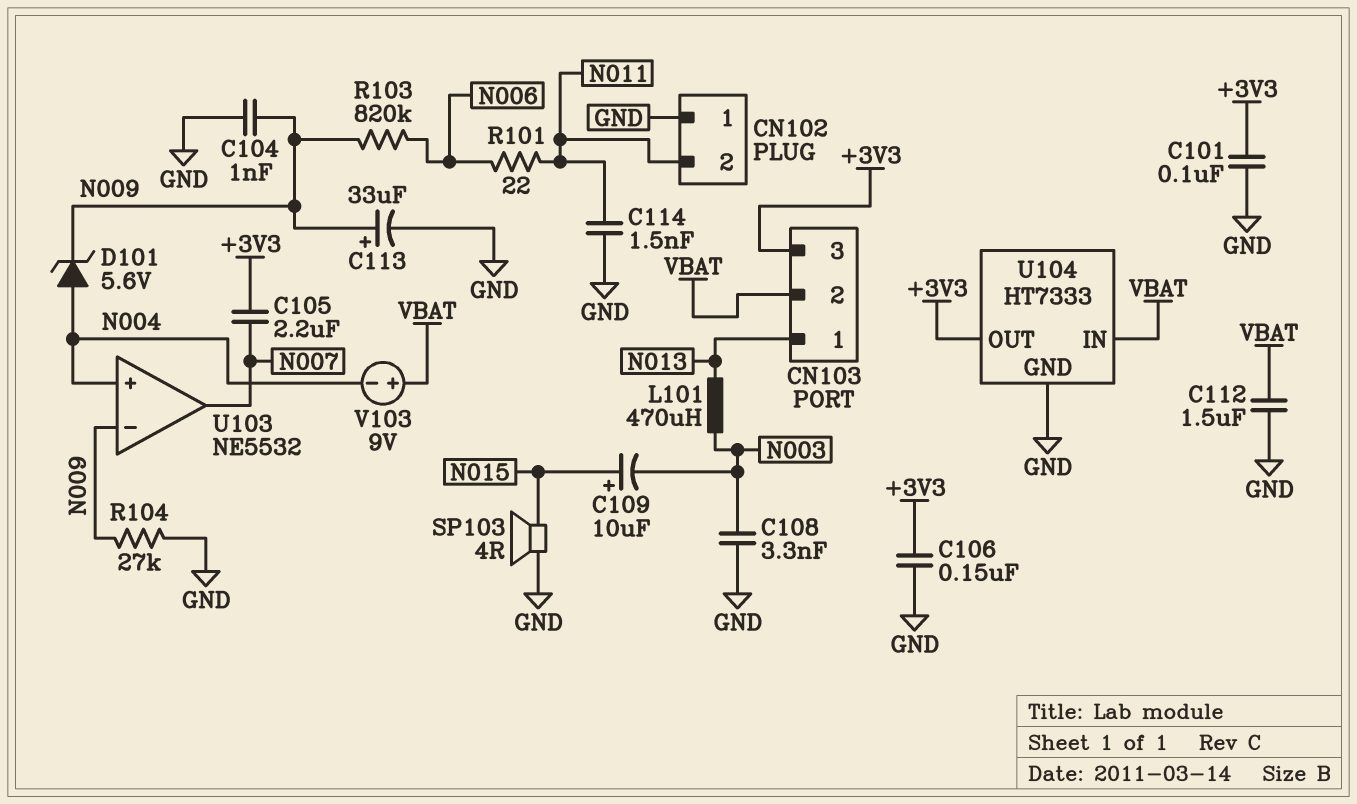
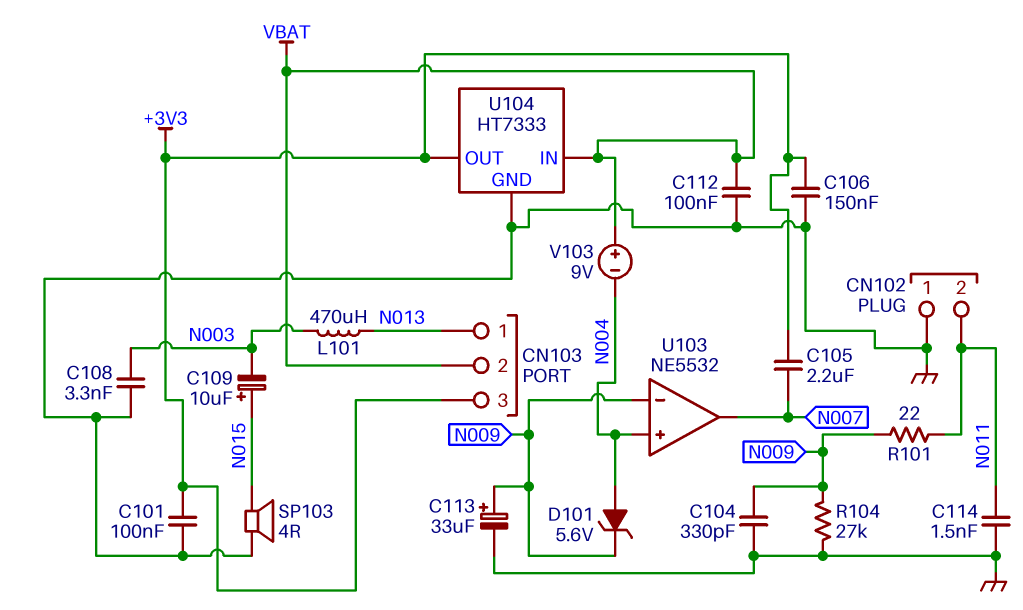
C104: 1nF (GND, N009) -> 330pF (GND, N009)
C112: 1.5uF (GND, VBAT) -> 100nF (GND, VBAT)
R101: 22 (N006, N011) -> 22 (N009, N011)
R103: 820k (N006, N009) -> none

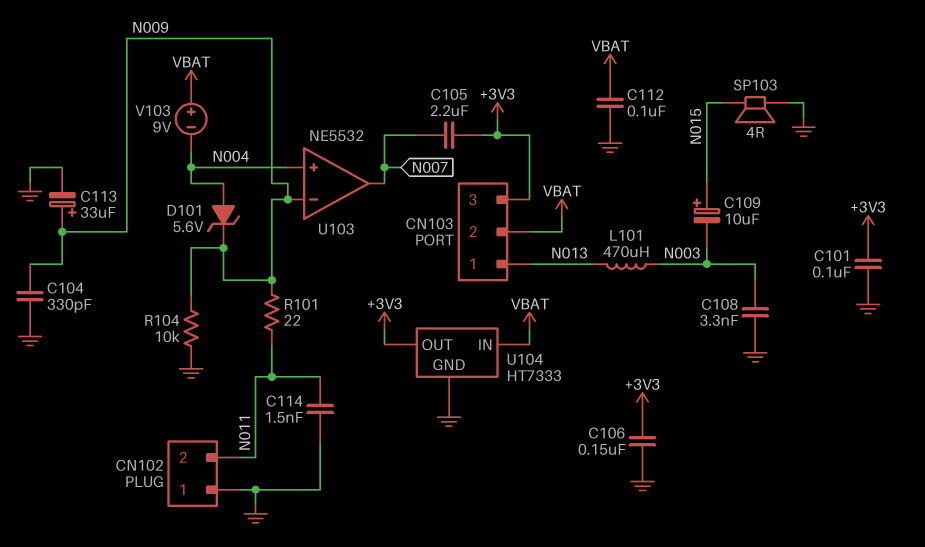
R104: 27k (GND, N009) -> 10k (GND, N009)

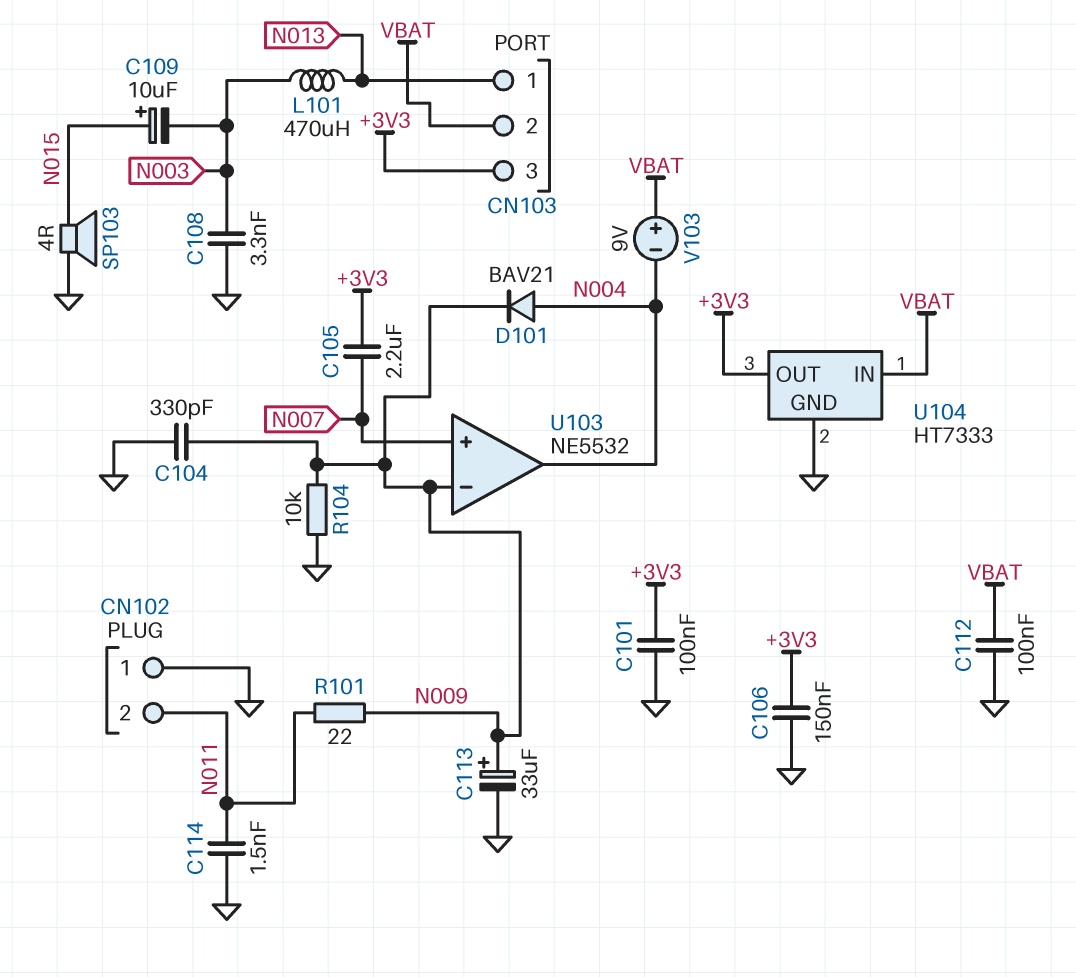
D101: zener 5.6V (A N004, K N009) -> diode BAV21 (A N004, K N009)
U103 pin in+: N004 -> N007
U103 pin out: N007 -> N004

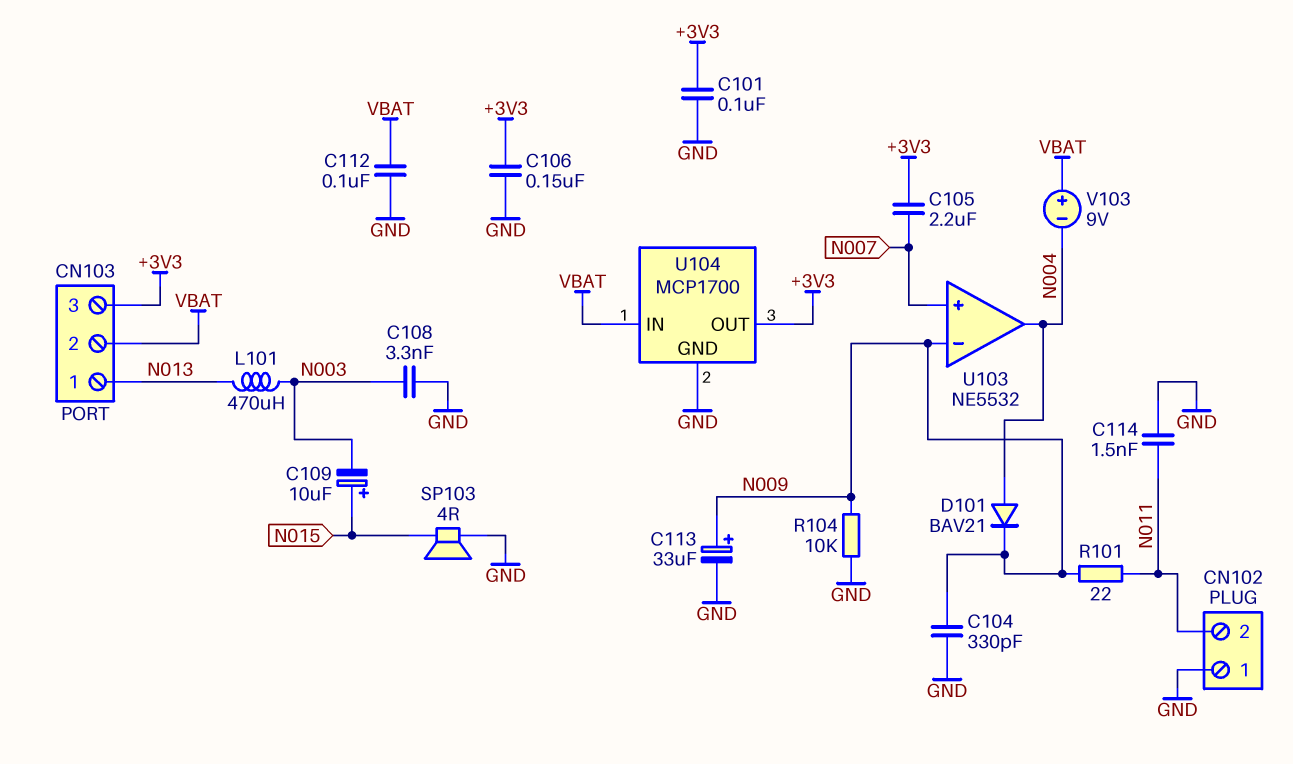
U104: HT7333 -> MCP1700

